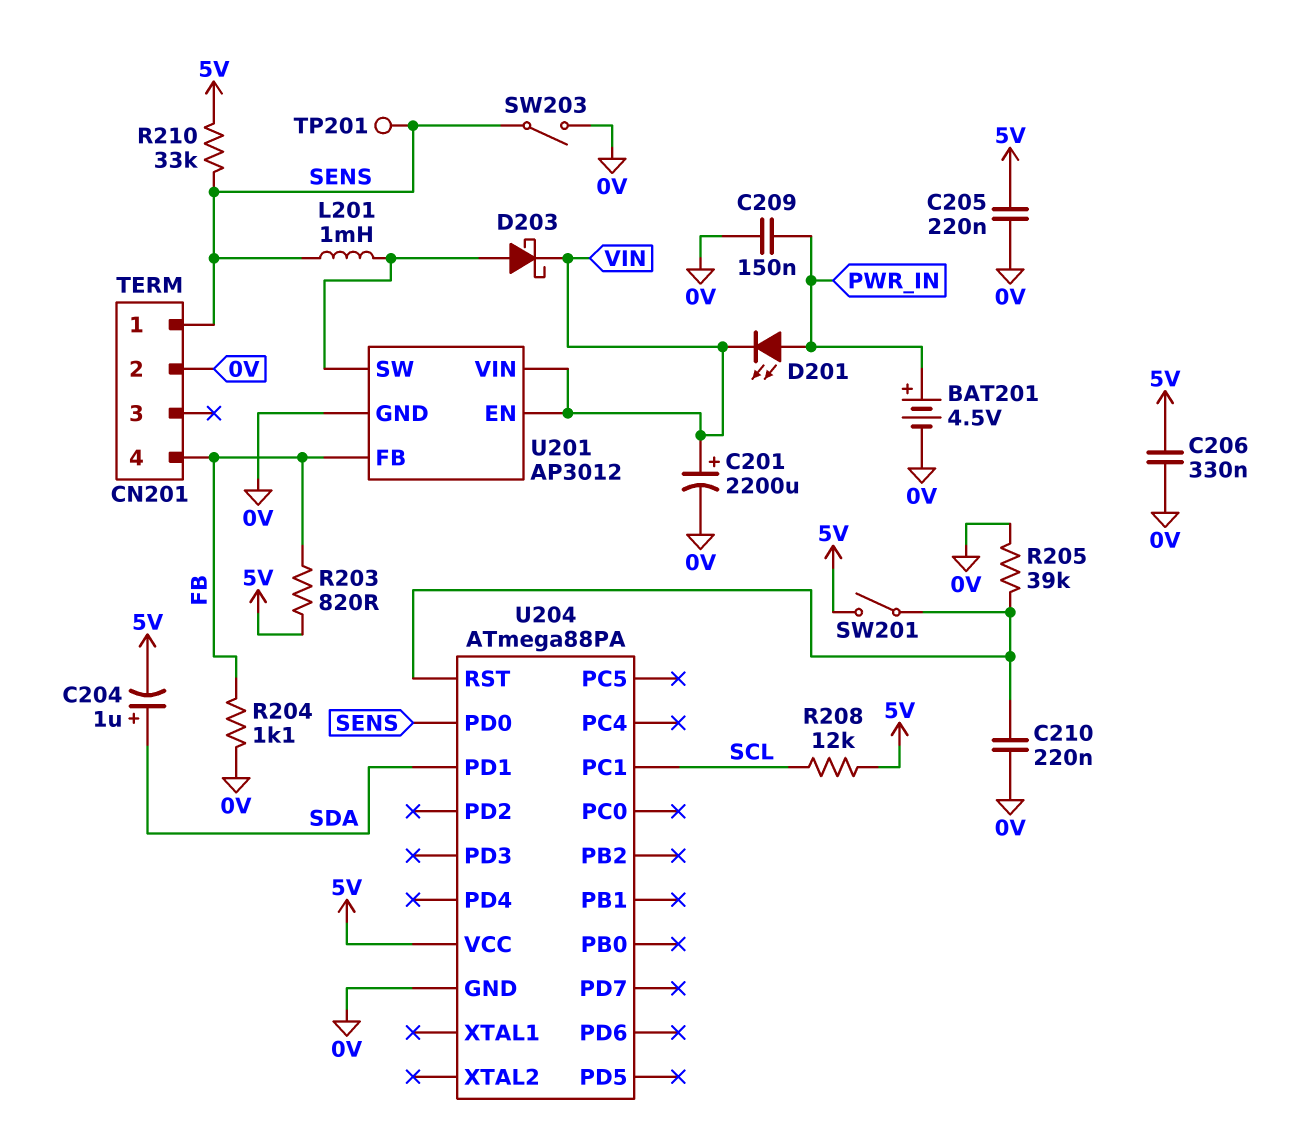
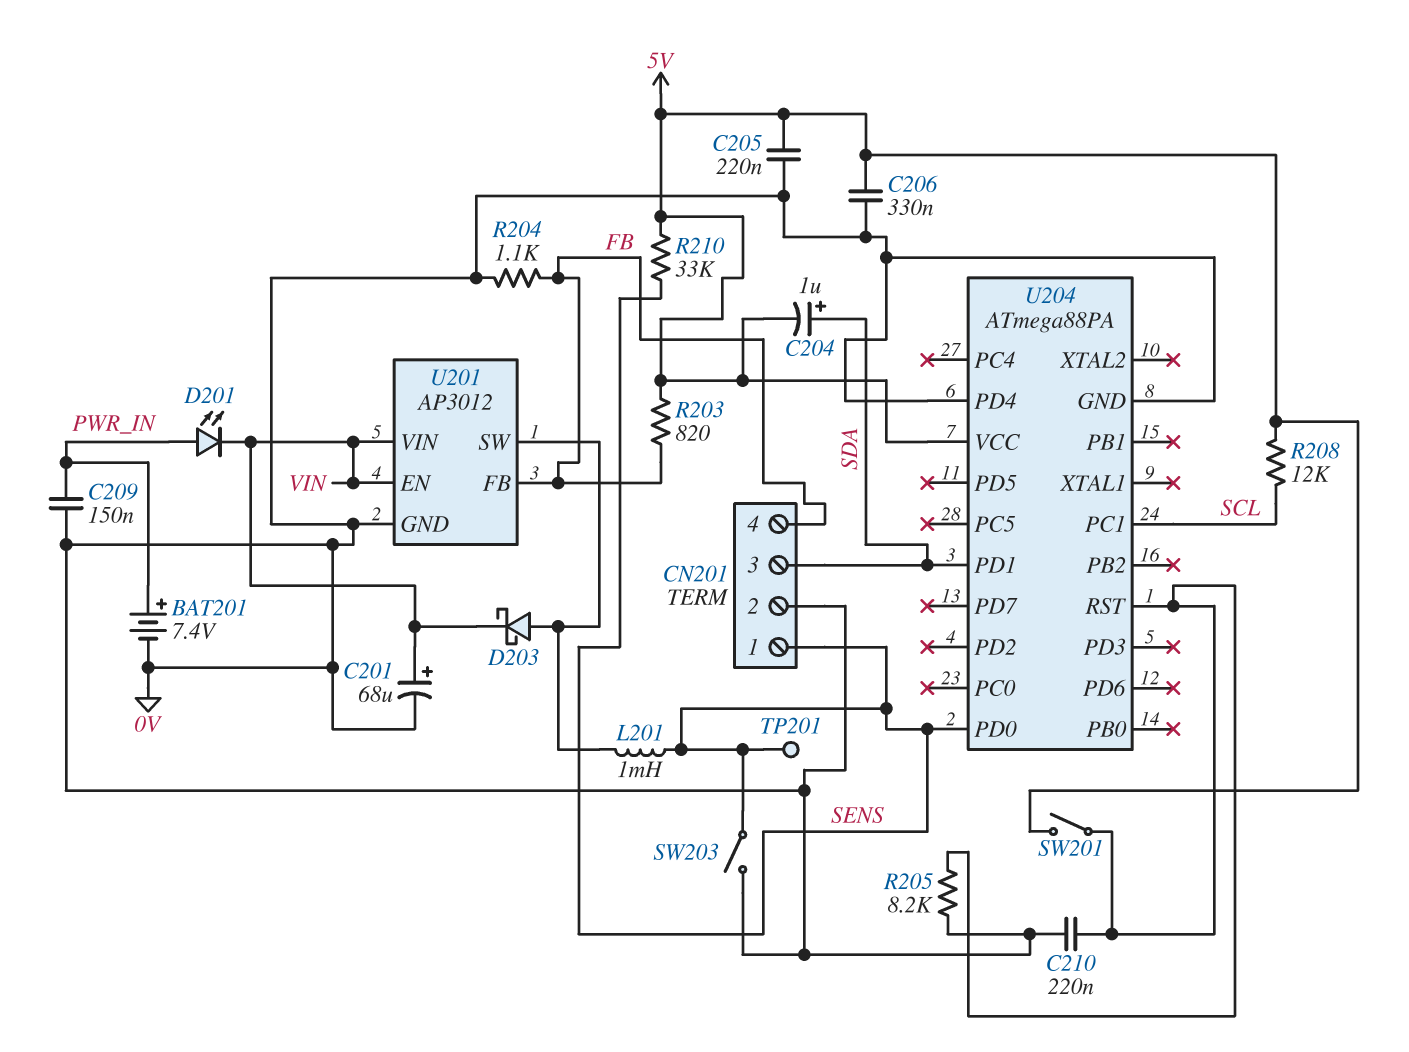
BAT201: 4.5V (plus PWR_IN, minus 0V) -> 7.4V (plus PWR_IN, minus 0V)
C201: 2200uF (plus VIN, minus 0V) -> 68uF (plus VIN, minus 0V)
CN201 pin 3: none -> SDA
R205: 39k (0V, U204/RST) -> 8.2k (0V, U204/RST)
U204 pin PD4: none -> 0V

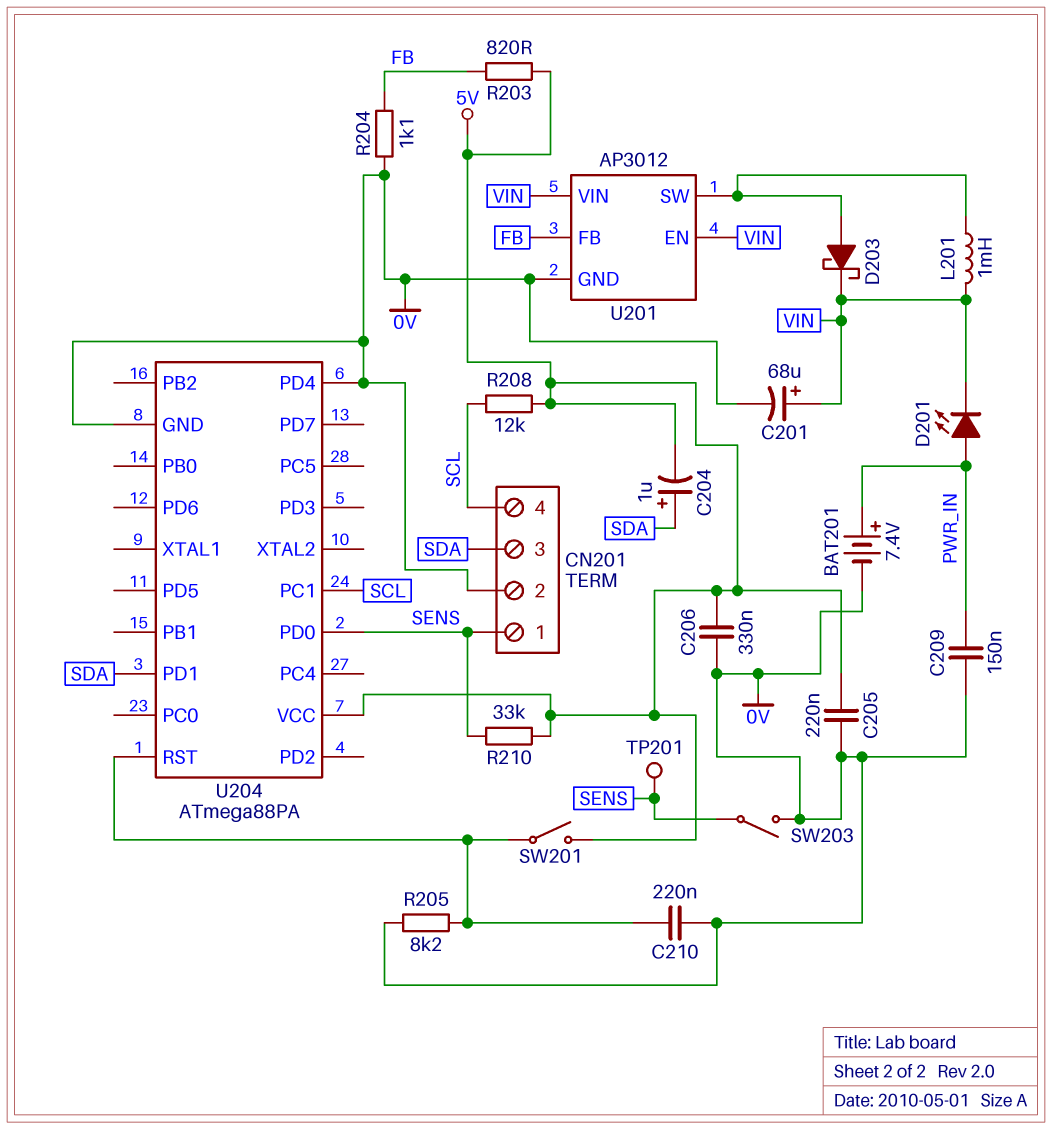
CN201 pin 4: FB -> SCL
L201: 1mH (SENS, U201/SW) -> 1mH (U201/SW, VIN)

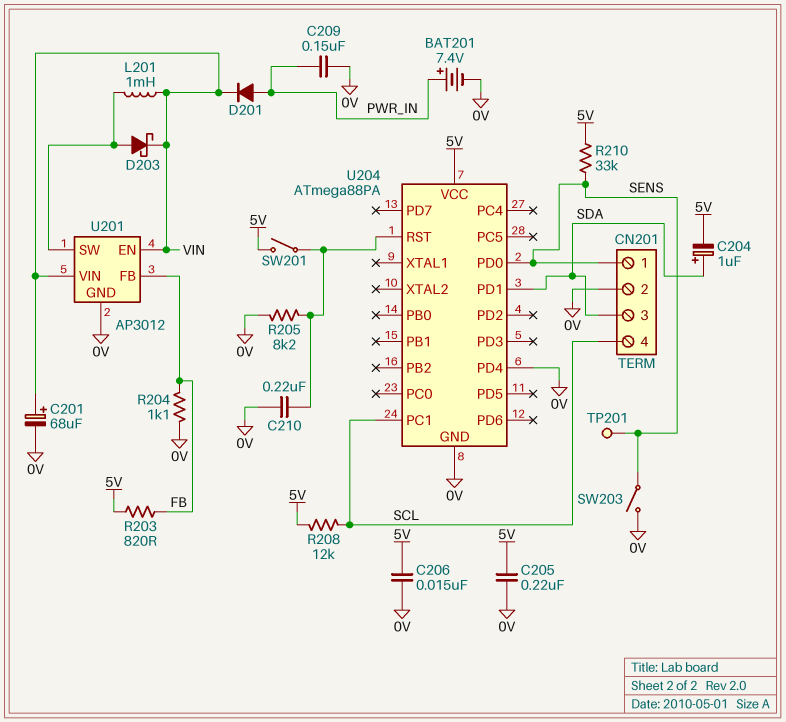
C206: 330nF (0V, 5V) -> 15nF (0V, 5V)
D201: LED (A PWR_IN, K VIN) -> diode (A PWR_IN, K VIN)

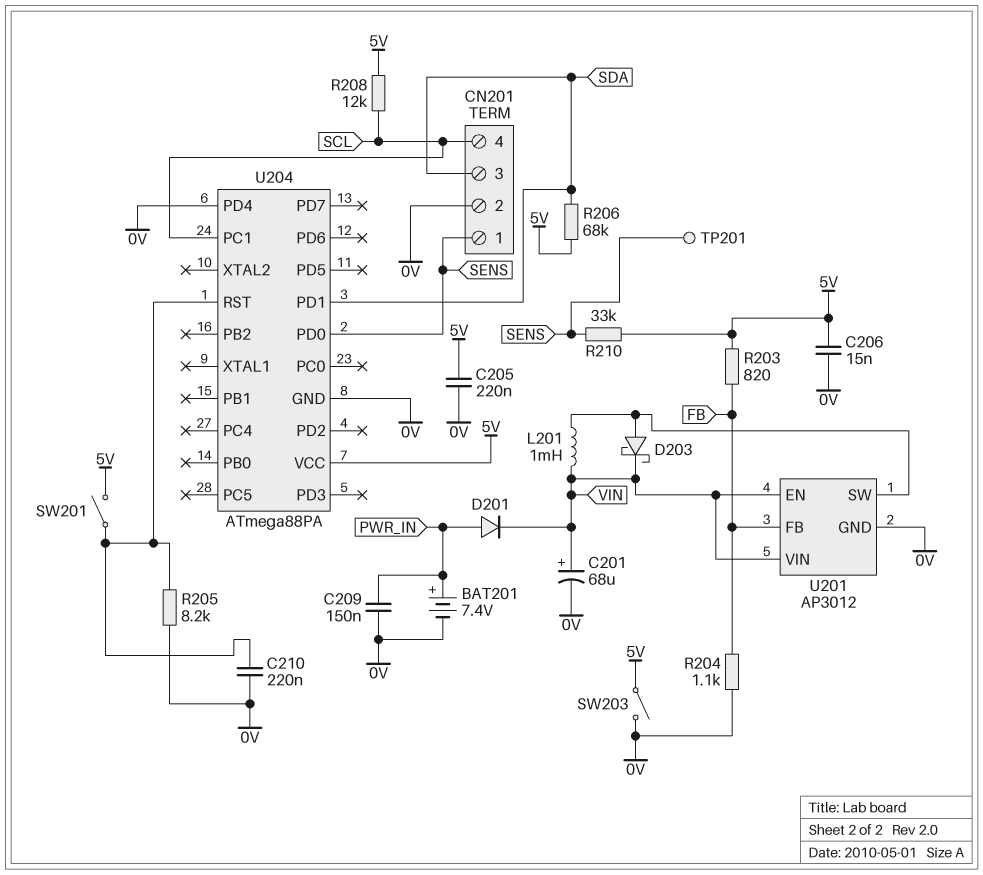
C204: 1uF (plus SDA, minus 5V) -> none
R206: none -> 68k (5V, SDA)
SW203: switch (0V, SENS) -> switch (0V, 5V)

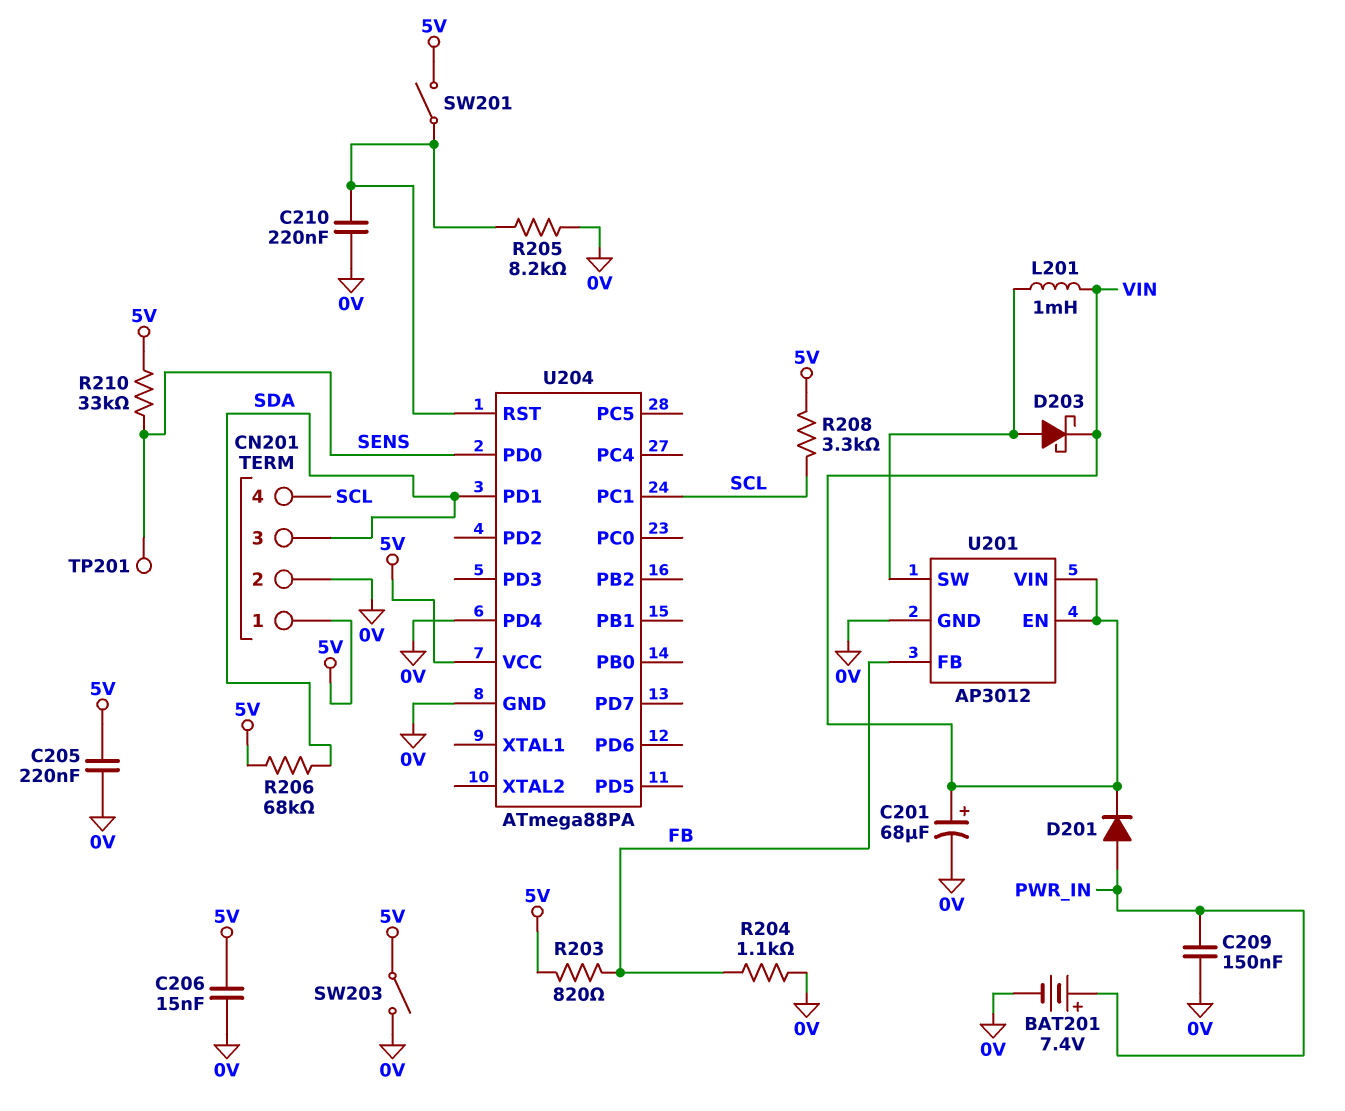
CN201 pin 1: SENS -> 5V
R208: 12k (5V, SCL) -> 3.3k (5V, SCL)

